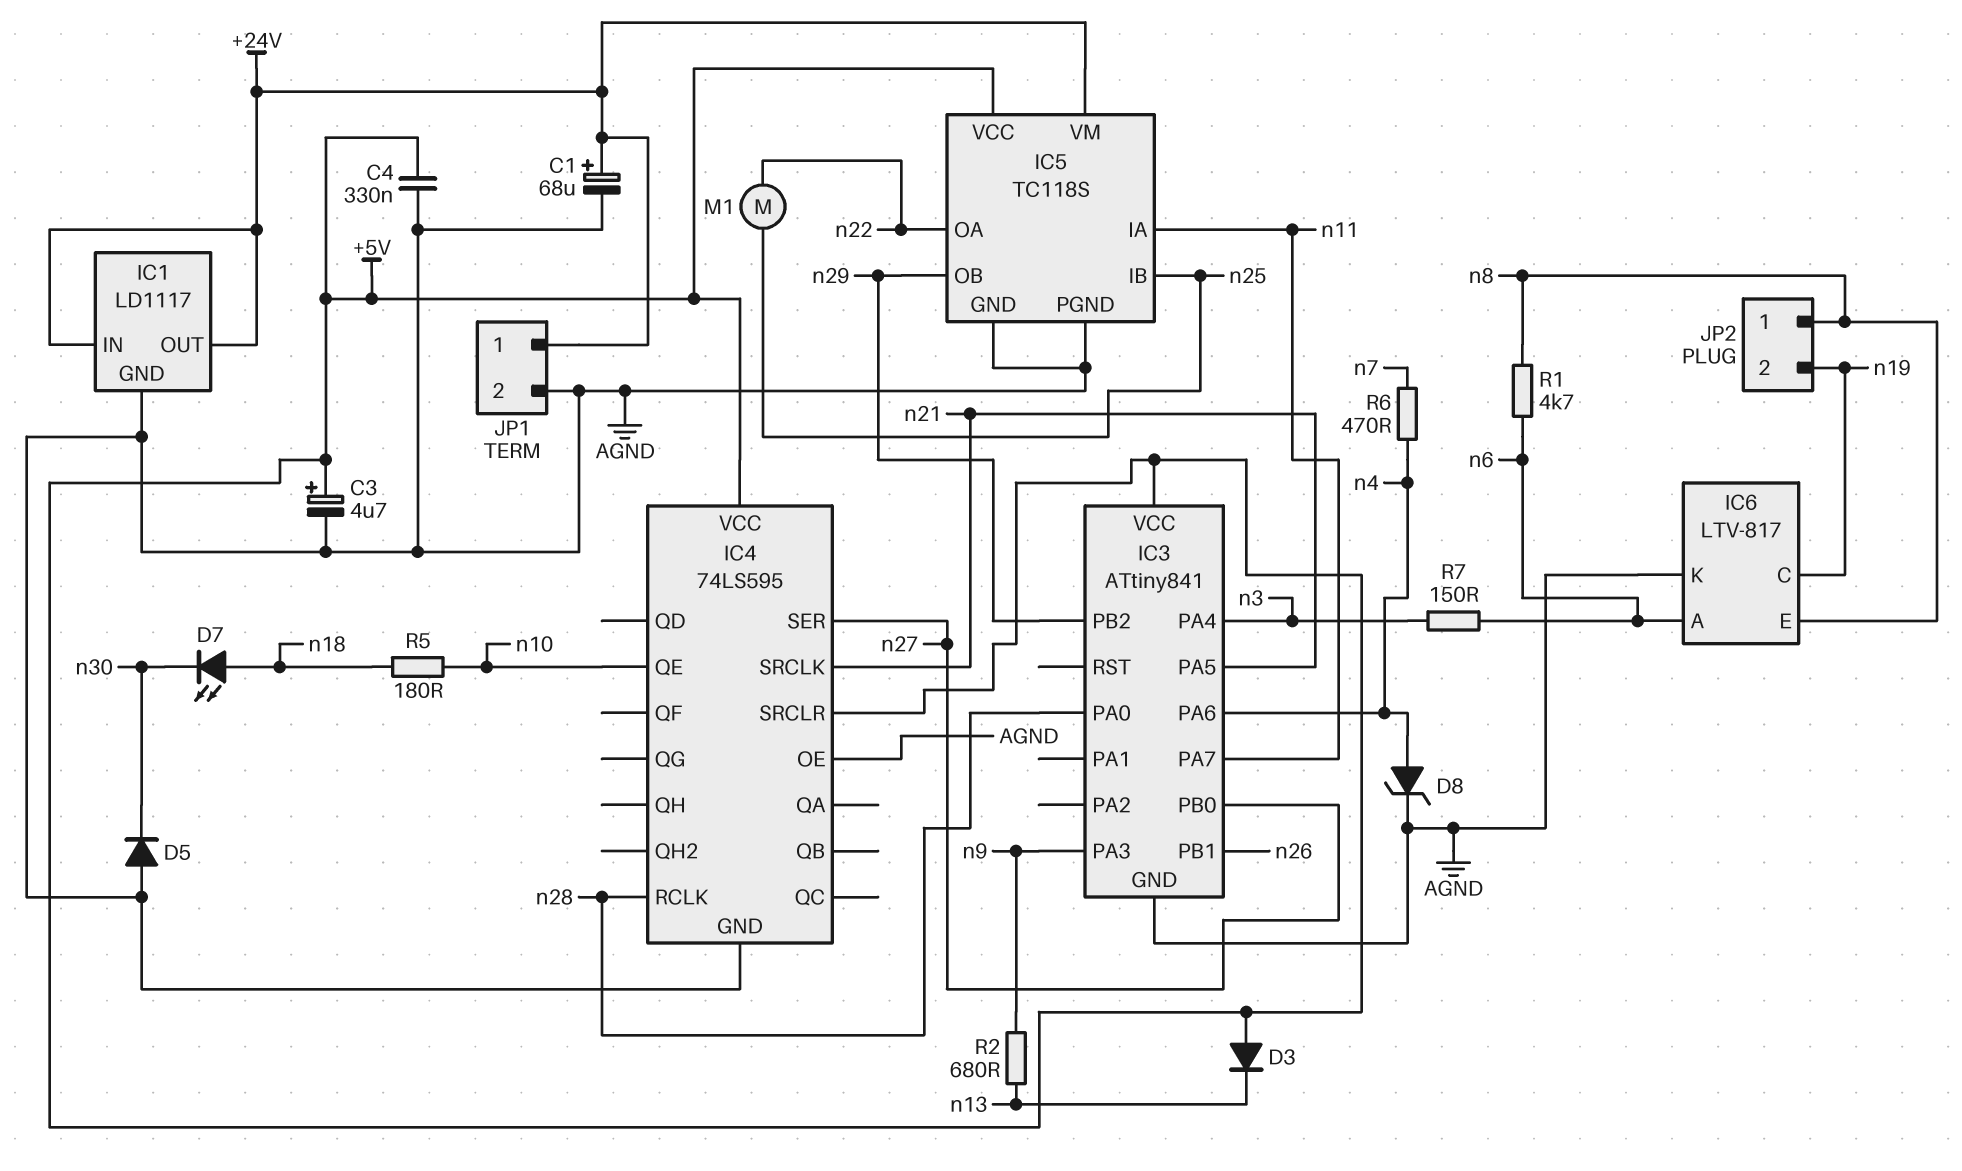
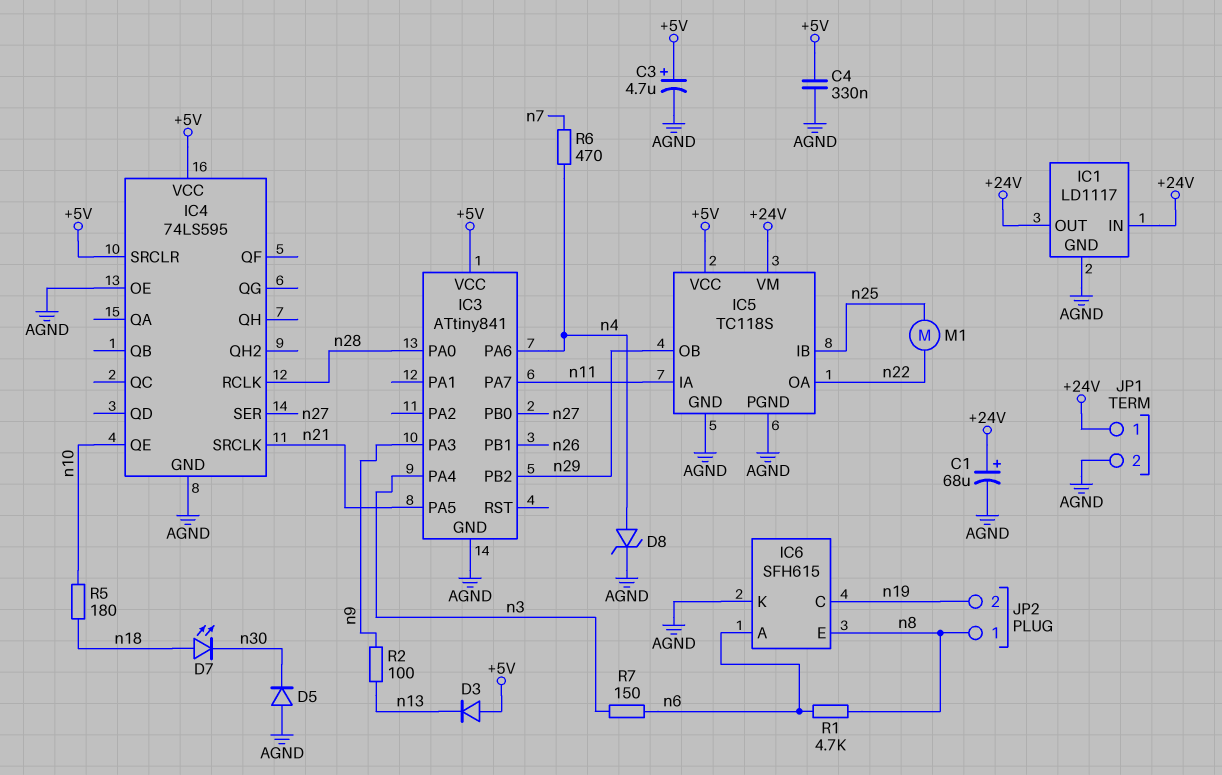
IC6: LTV-817 -> SFH615
R2: 680 (n9, n13) -> 100 (n9, n13)

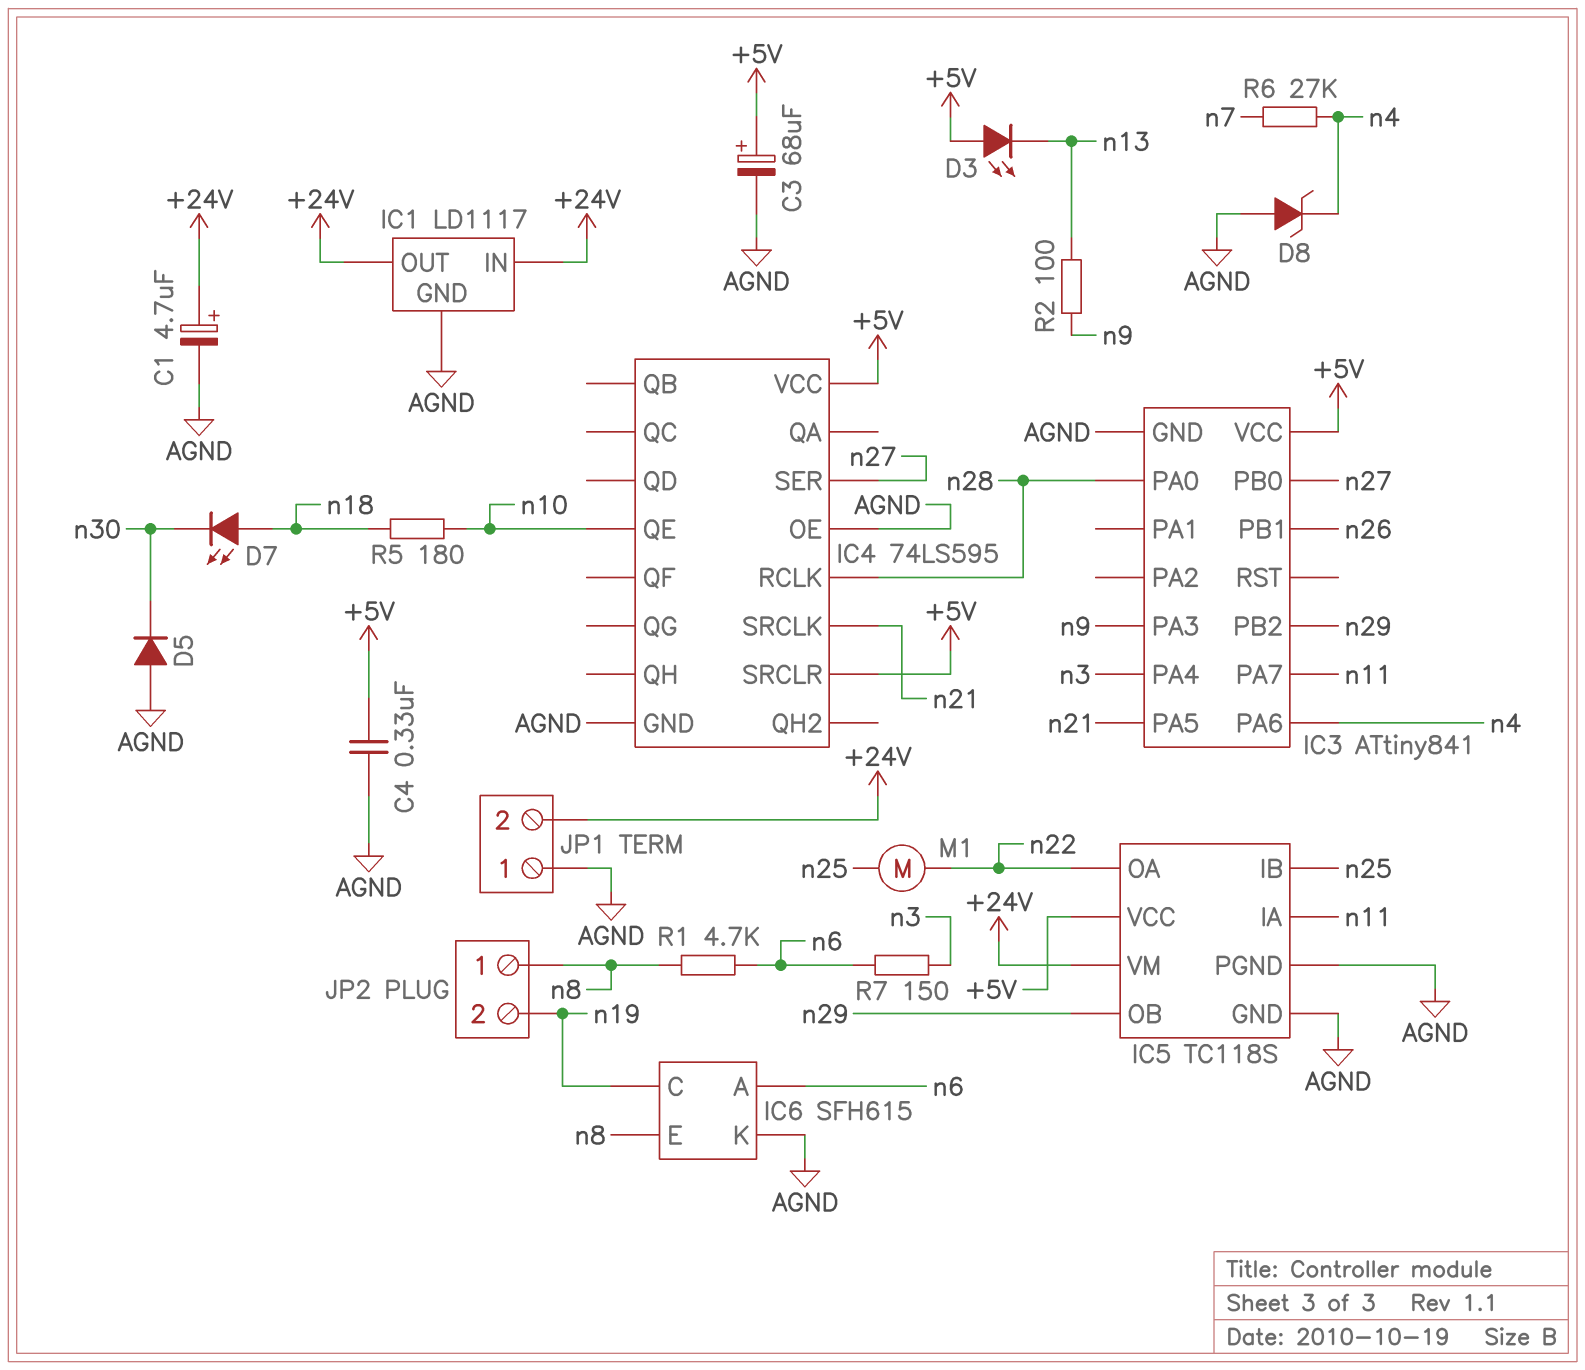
C1: 68uF (plus +24V, minus AGND) -> 4.7uF (plus +24V, minus AGND)
C3: 4.7uF (plus +5V, minus AGND) -> 68uF (plus +5V, minus AGND)
D3: diode (A +5V, K n13) -> LED (A +5V, K n13)
D8: zener (A n4, K AGND) -> zener (A AGND, K n4)
JP1 pin 1: +24V -> AGND
JP1 pin 2: AGND -> +24V
R6: 470 (n4, n7) -> 27k (n4, n7)

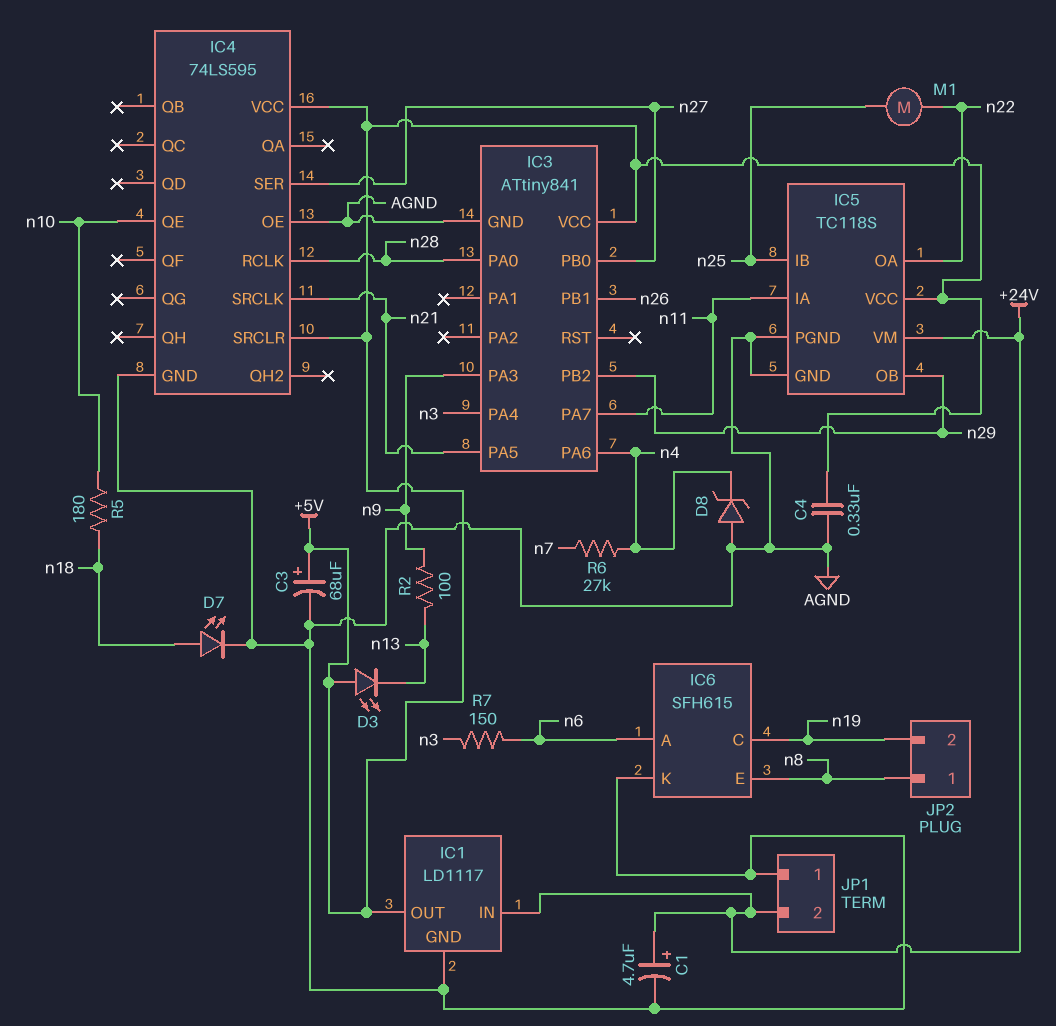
D5: diode (A AGND, K n30) -> none
D7: LED (A n18, K n30) -> LED (A n18, K AGND)
IC1 pin OUT: +24V -> +5V
R1: 4.7k (n6, n8) -> none

